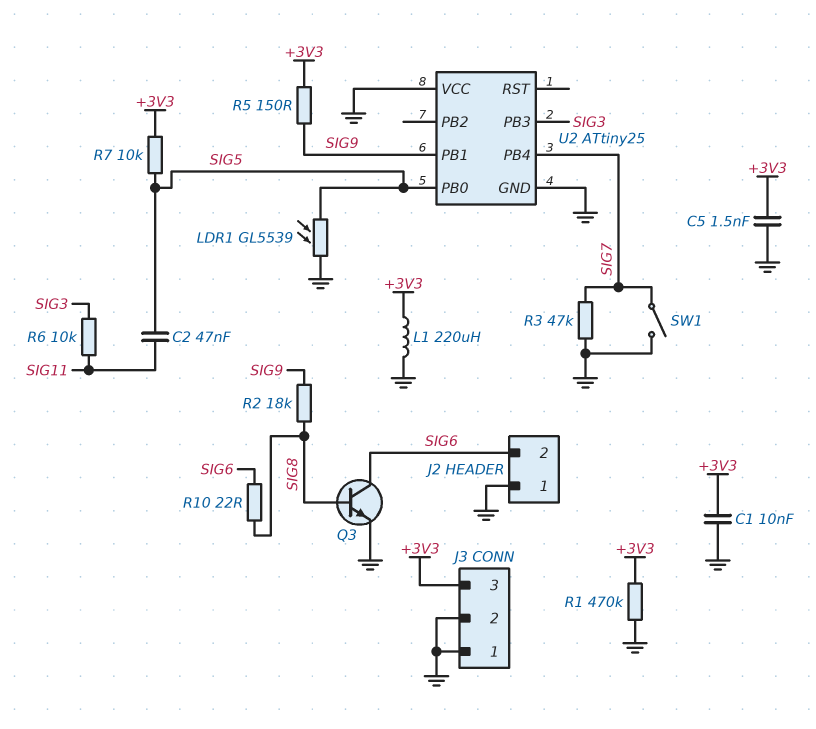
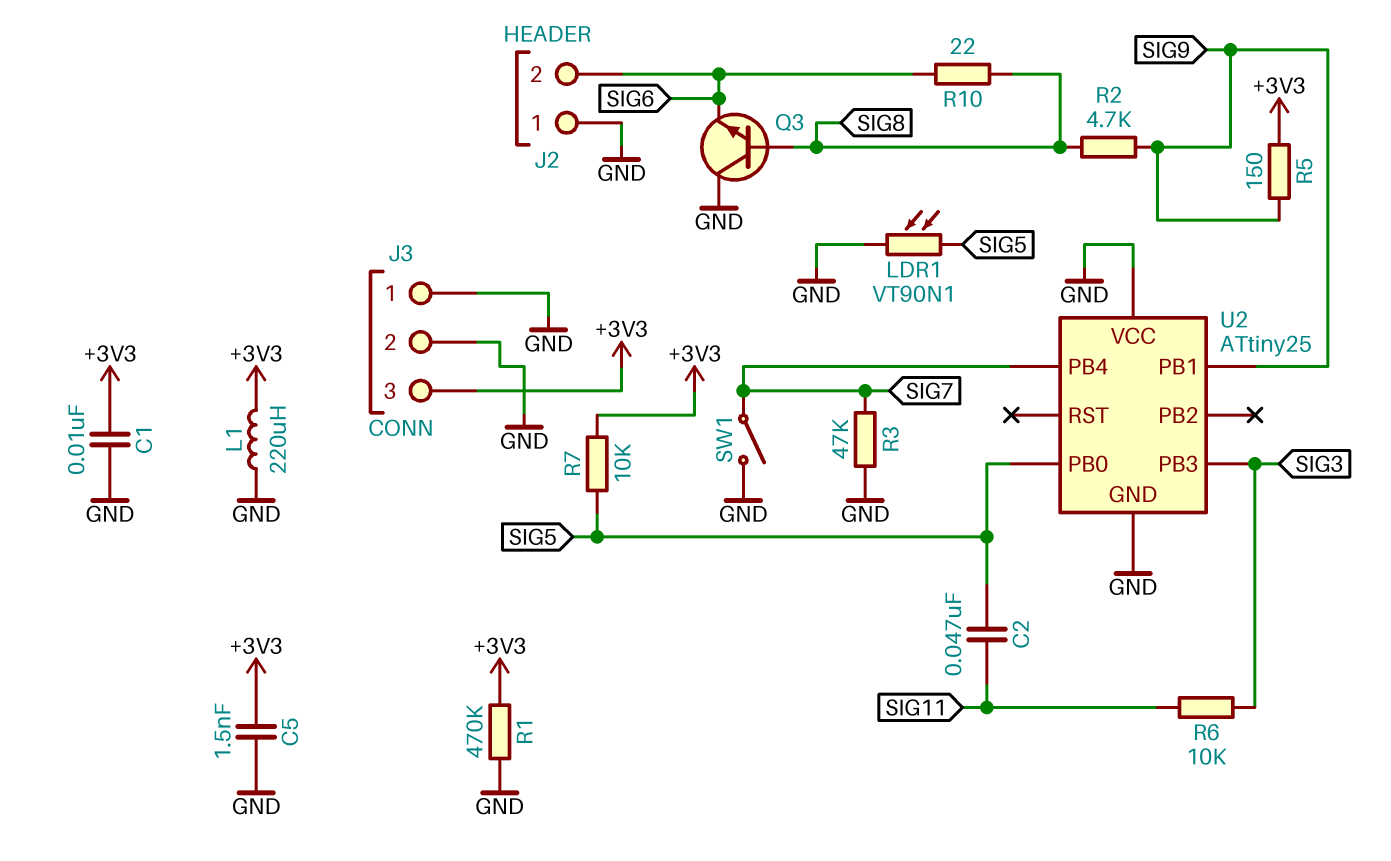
LDR1: GL5539 (GND, SIG5) -> VT90N1 (GND, SIG5)
Q3: NPN (B SIG8, C SIG6, E GND) -> NPN (B SIG8, C GND, E SIG6)
R2: 18k (SIG8, SIG9) -> 4.7k (SIG8, SIG9)

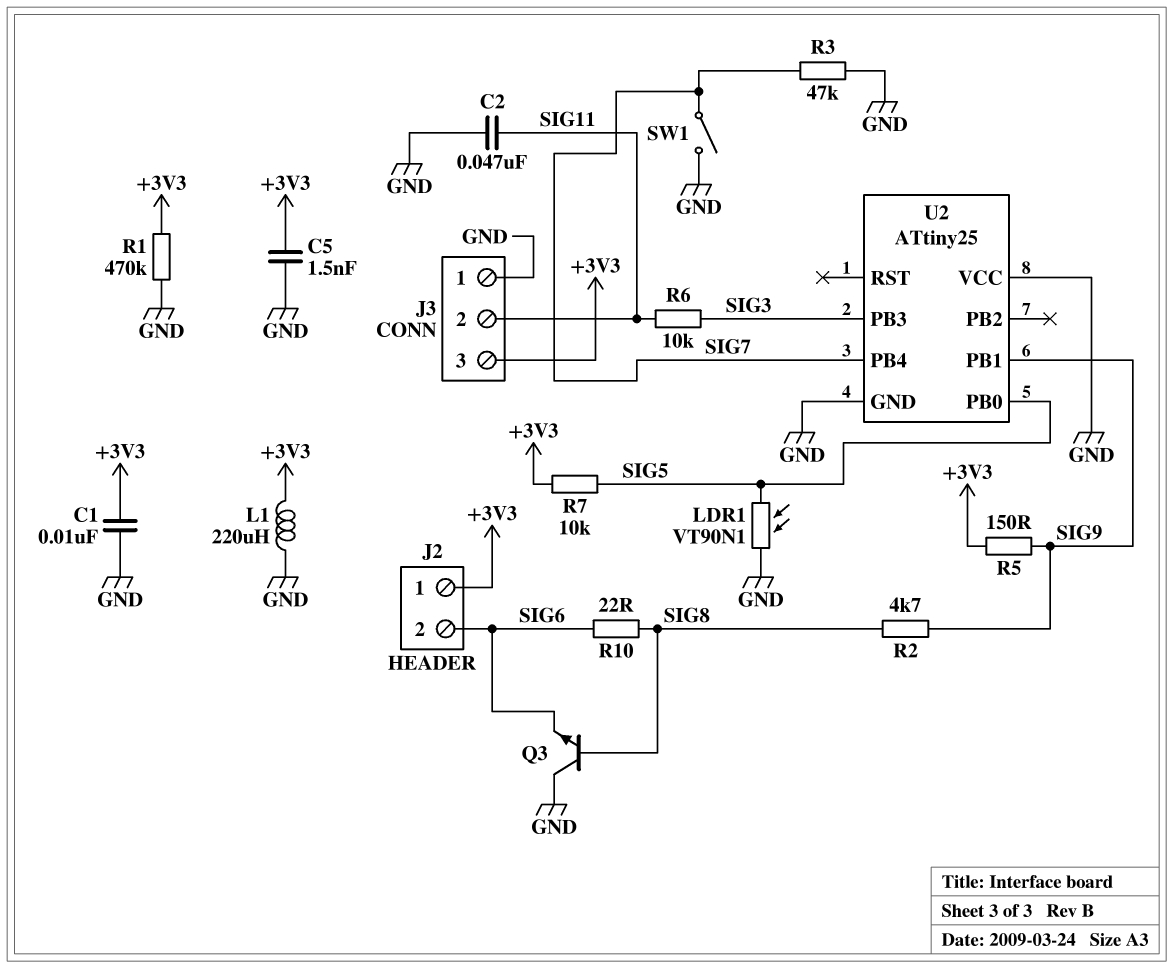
C2: 47nF (SIG5, SIG11) -> 47nF (GND, SIG11)
J2 pin 1: GND -> +3V3
J3 pin 2: GND -> SIG11

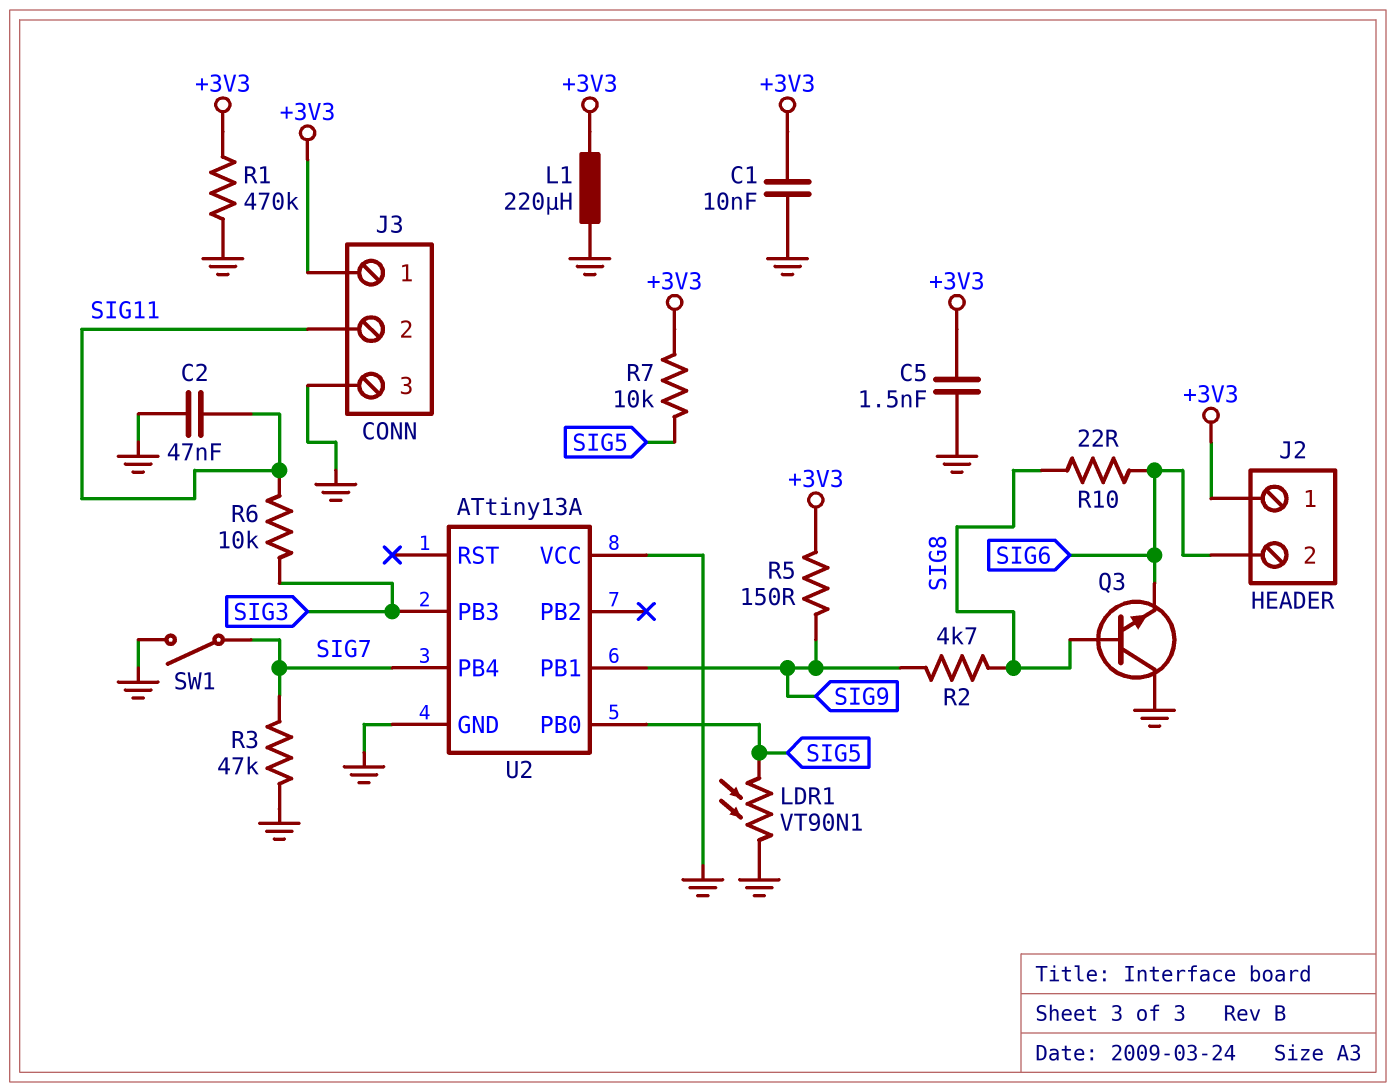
J3 pin 1: GND -> +3V3
J3 pin 3: +3V3 -> GND
U2: ATtiny25 -> ATtiny13A

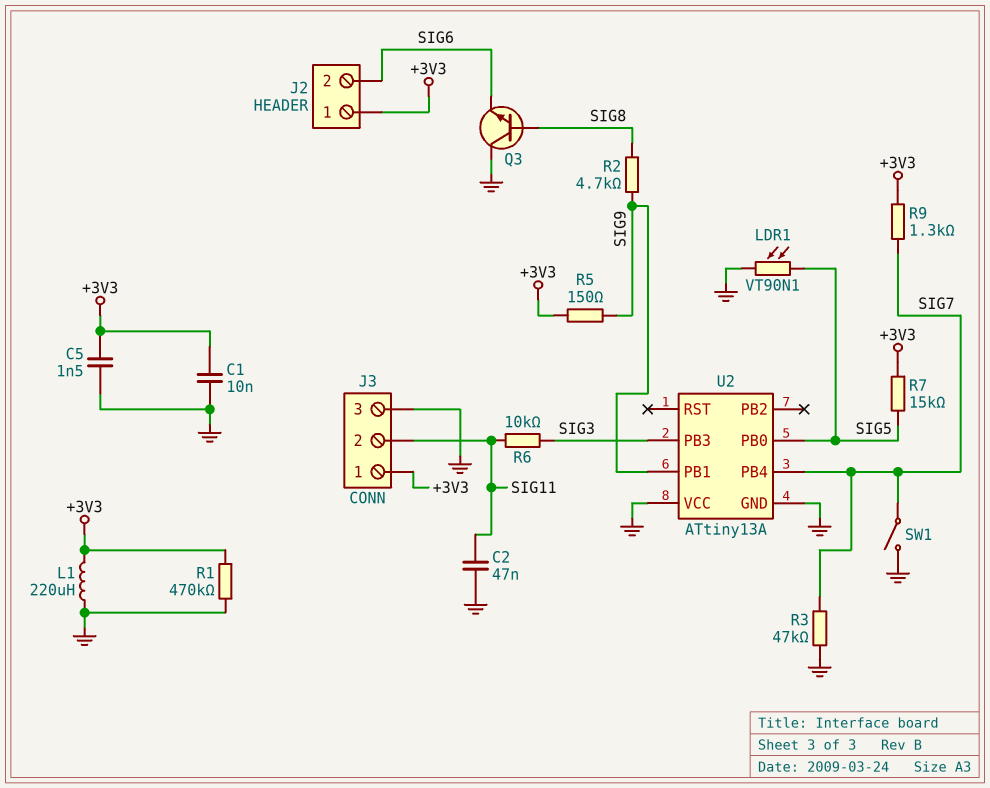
R7: 10k (+3V3, SIG5) -> 15k (+3V3, SIG5)
R9: none -> 1.3k (+3V3, SIG7)
R10: 22 (SIG6, SIG8) -> none

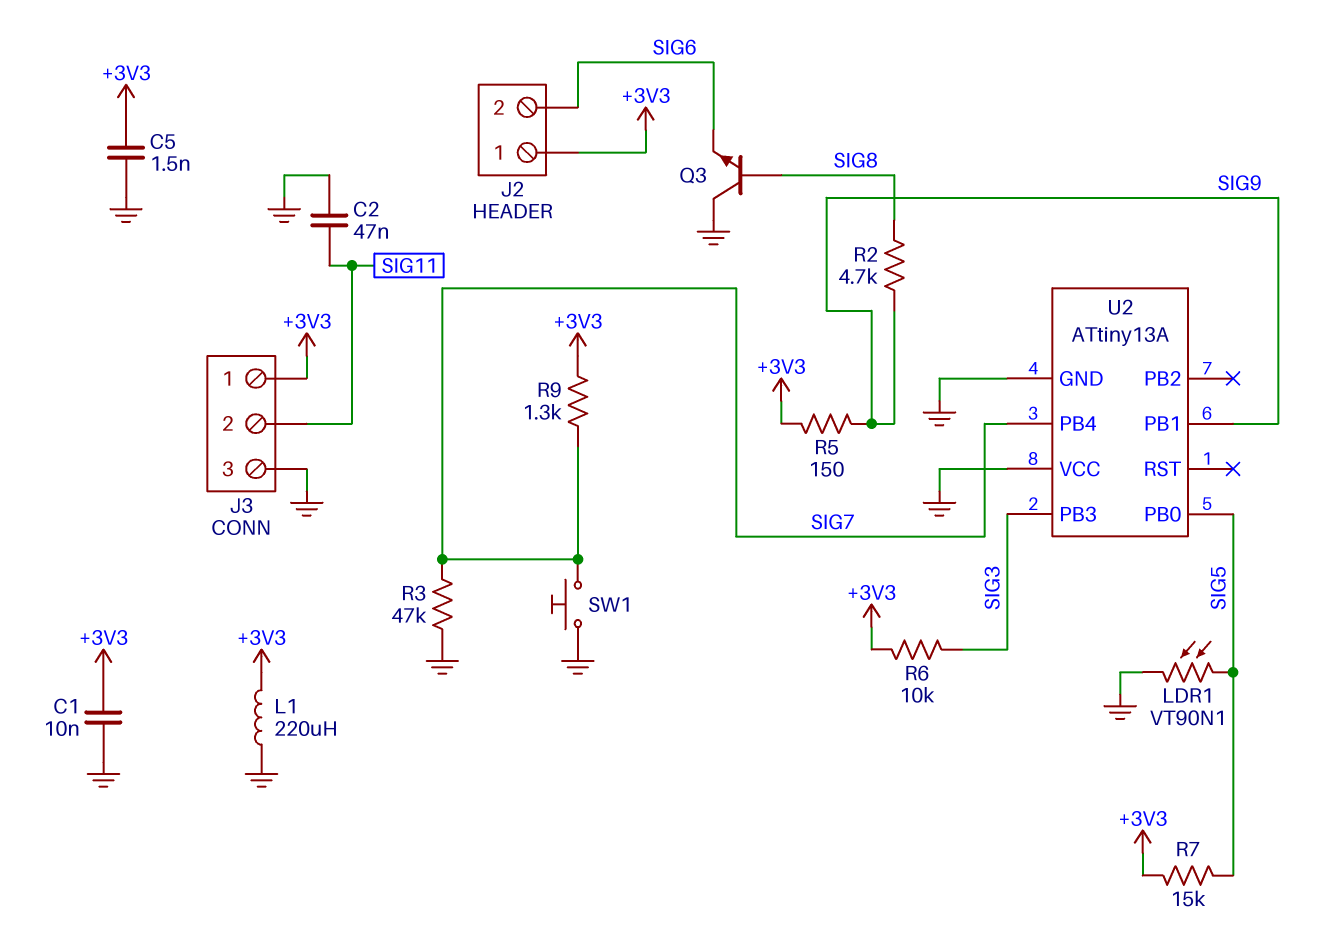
R1: 470k (+3V3, GND) -> none
R6: 10k (SIG3, SIG11) -> 10k (+3V3, SIG3)
SW1: switch (GND, SIG7) -> button (GND, SIG7)

